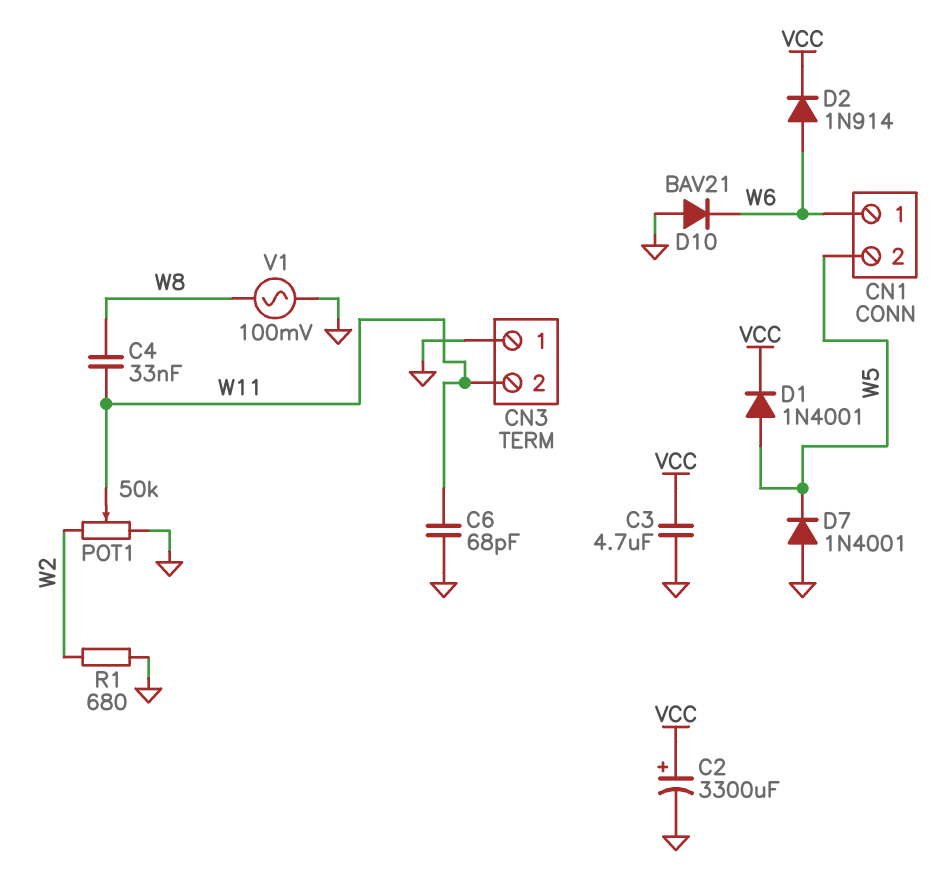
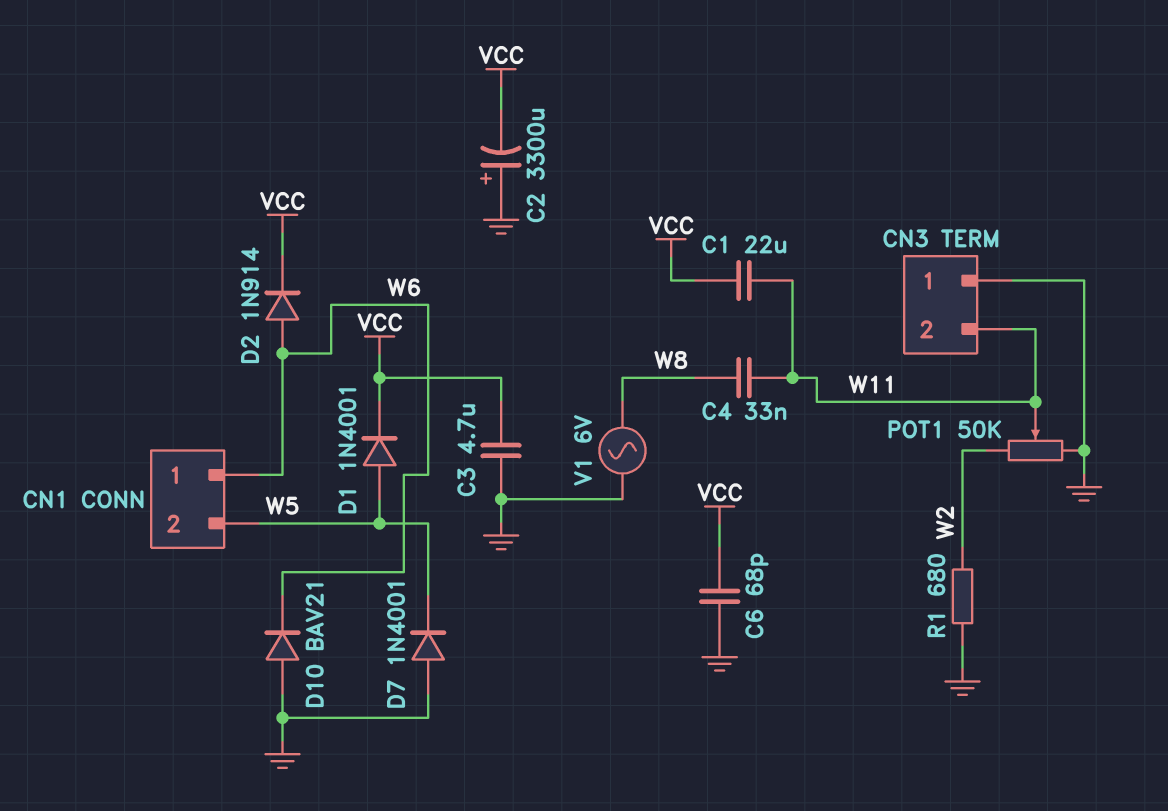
C1: none -> 22uF (VCC, W11)
C2: 3300uF (plus VCC, minus GND) -> 3300uF (plus GND, minus VCC)
C6: 68pF (GND, W11) -> 68pF (GND, VCC)
V1: AC 100mV (GND, W8) -> AC 6V (GND, W8)

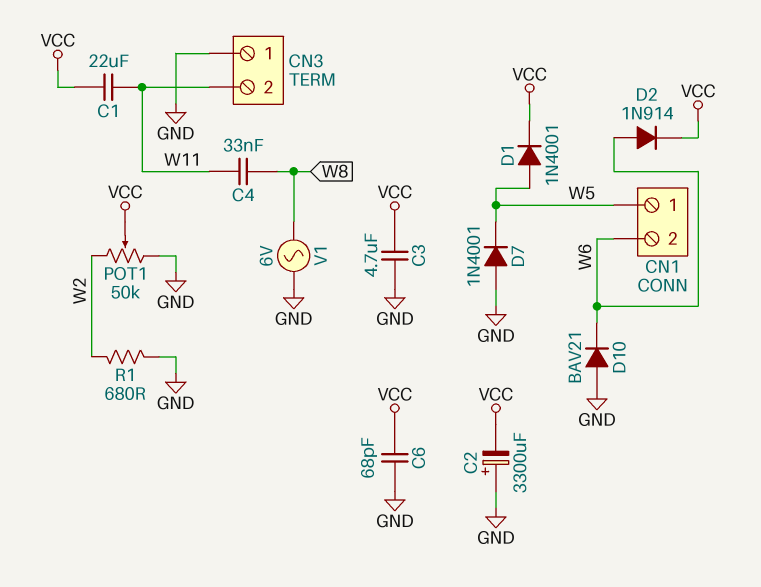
CN1 pin 1: W6 -> W5
CN1 pin 2: W5 -> W6
POT1: 50k (GND, W2, wiper W11) -> 50k (GND, W2, wiper VCC)

